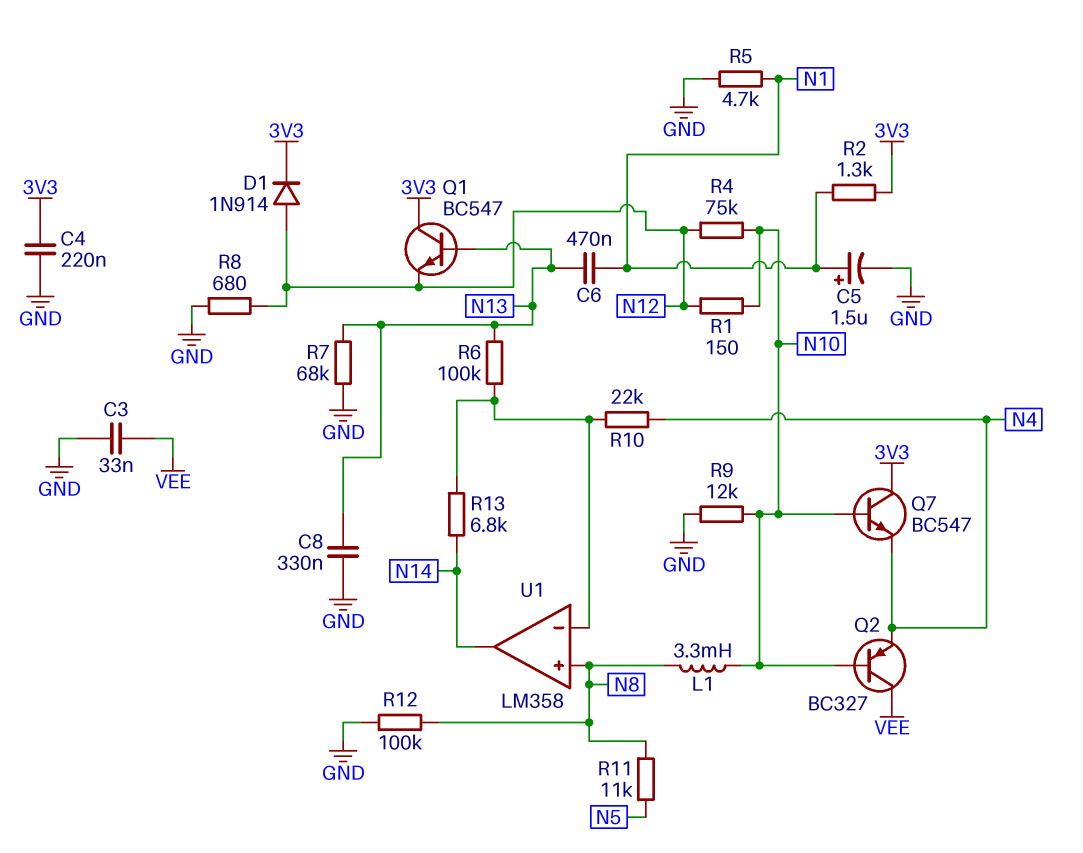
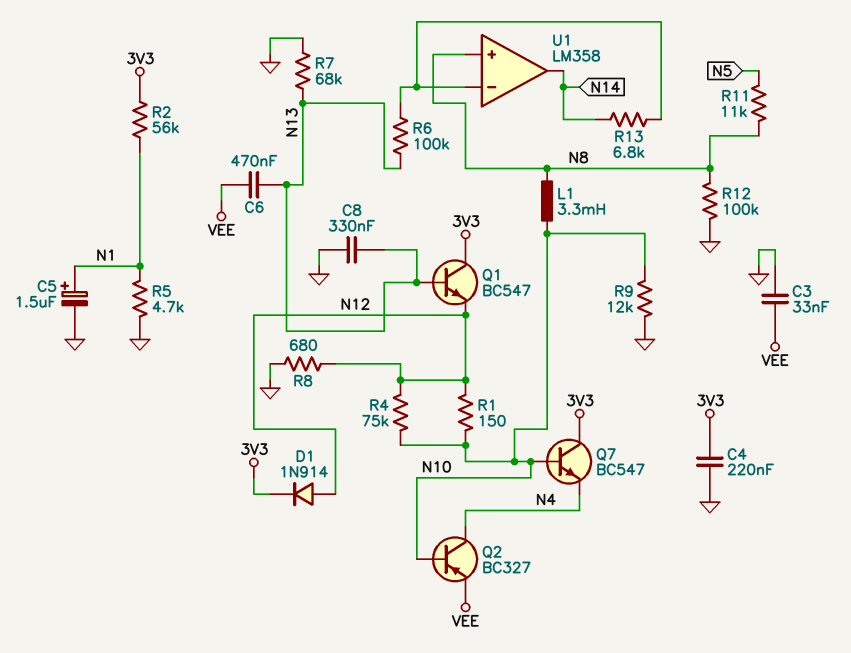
C6: 470nF (N1, N13) -> 470nF (N13, VEE)
Q2: PNP BC327 (B N10, C VEE, E N4) -> PNP BC327 (B N10, C N4, E VEE)
R2: 1.3k (3V3, N1) -> 56k (3V3, N1)
R10: 22k (N4, U1/in-) -> none

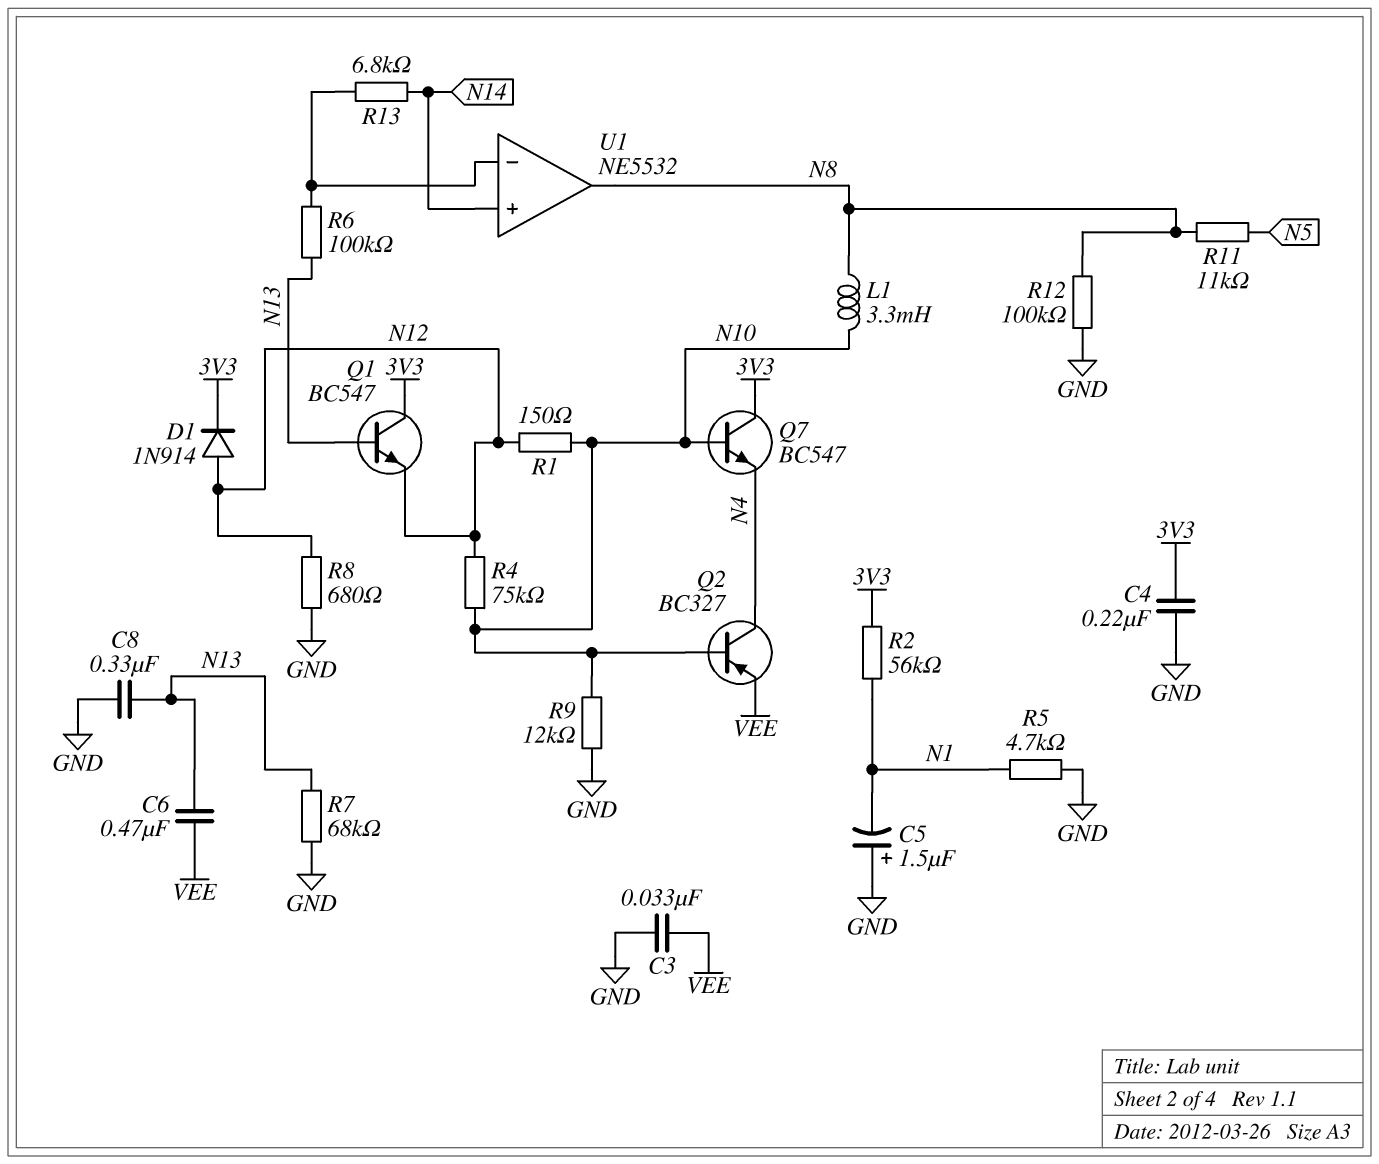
C5: 1.5uF (plus N1, minus GND) -> 1.5uF (plus GND, minus N1)
U1: LM358 -> NE5532
U1 pin in+: N8 -> N14
U1 pin out: N14 -> N8

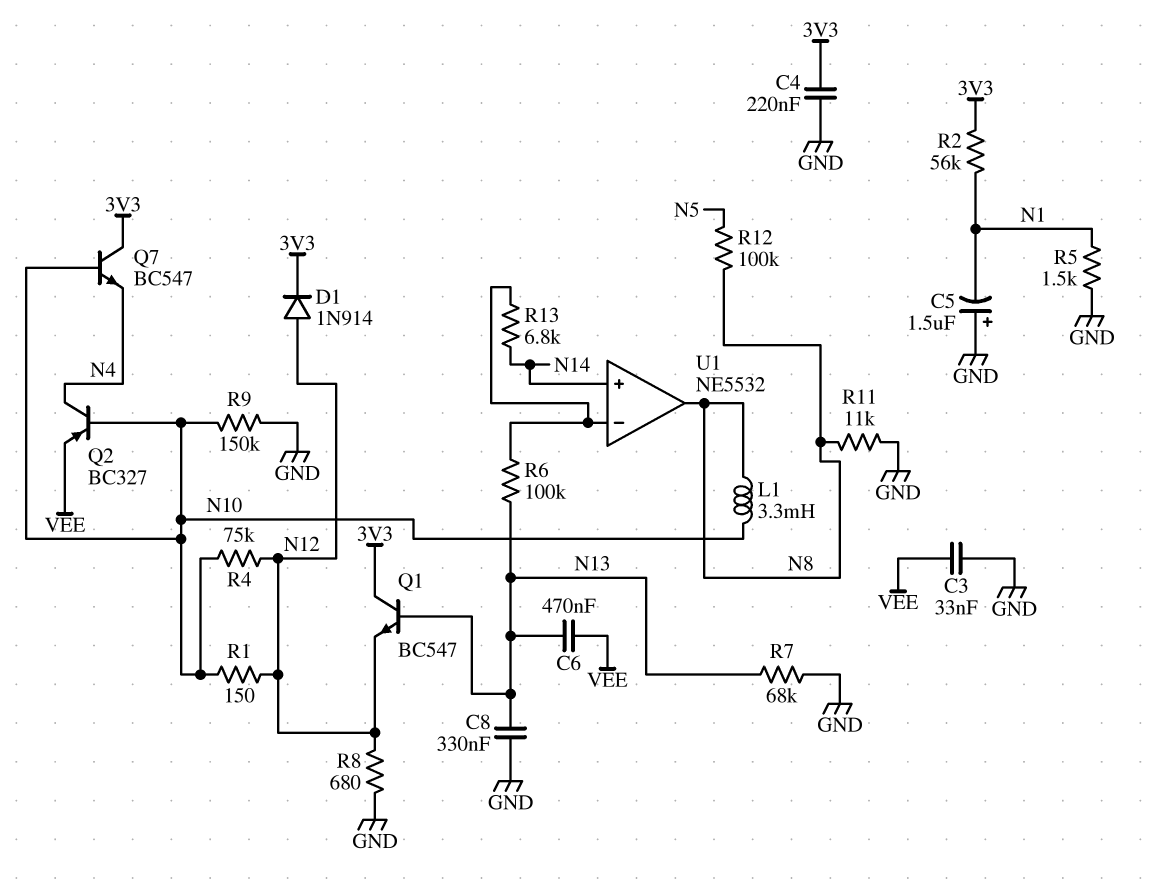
R5: 4.7k (GND, N1) -> 1.5k (GND, N1)
R9: 12k (GND, N10) -> 150k (GND, N10)
R11: 11k (N5, N8) -> 11k (GND, N8)
R12: 100k (GND, N8) -> 100k (N5, N8)

